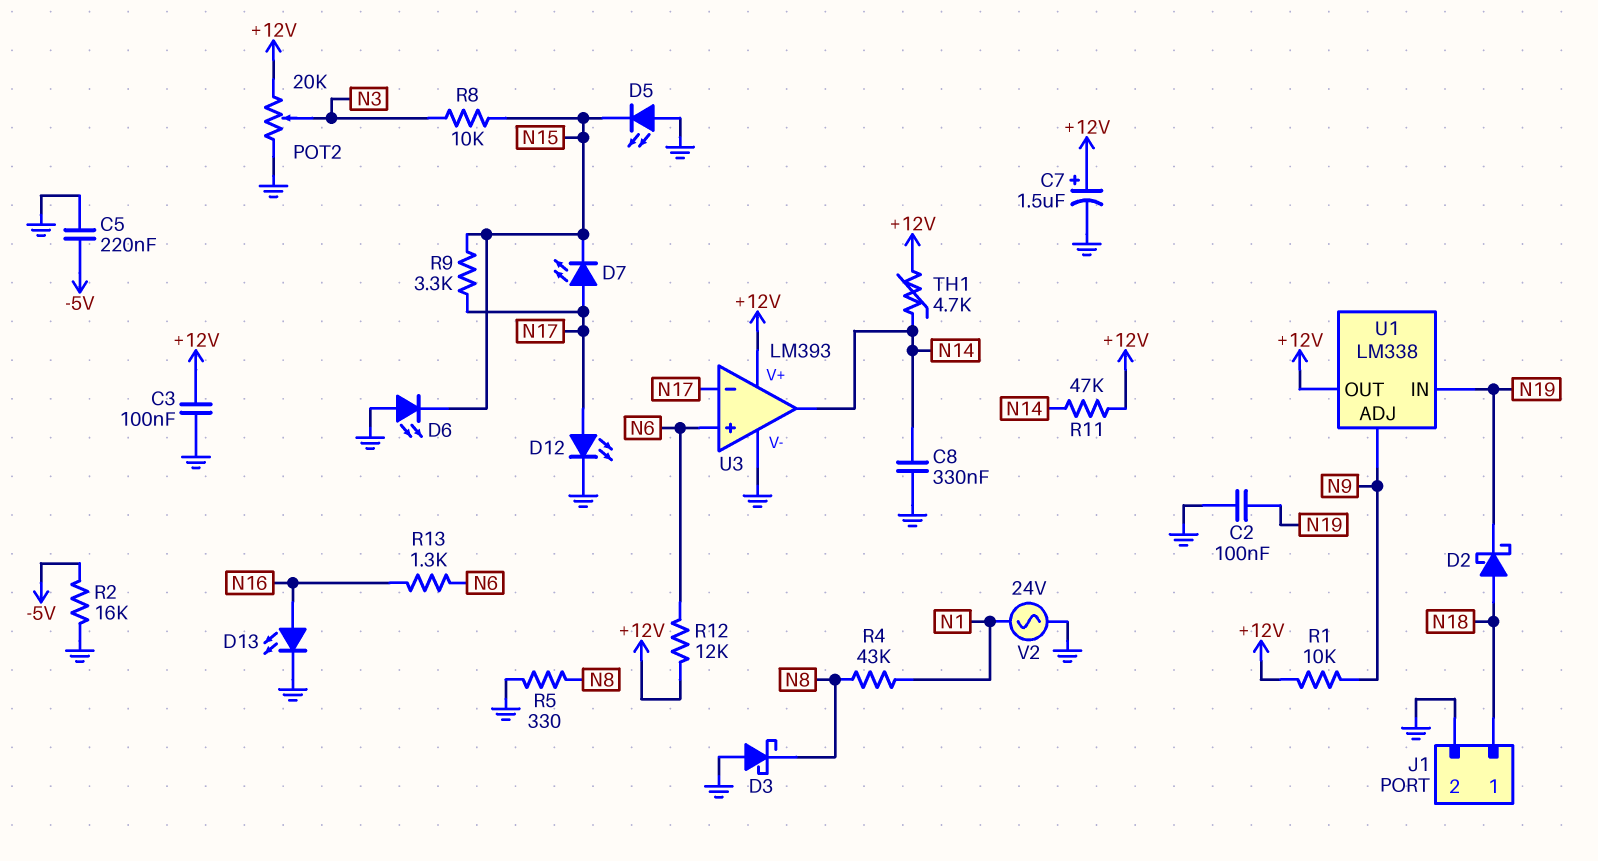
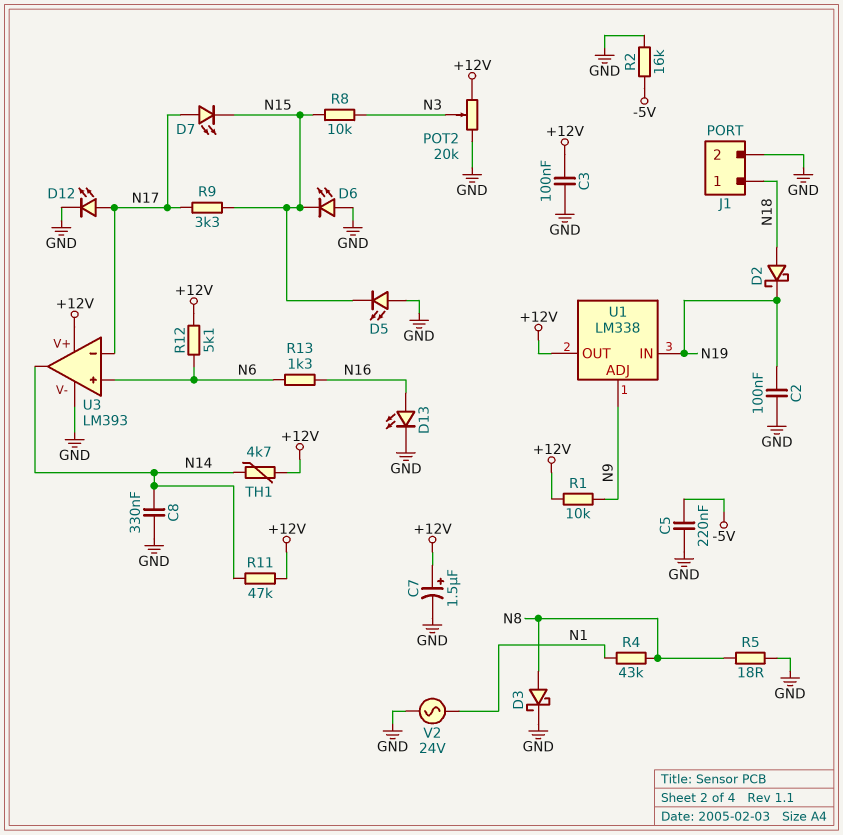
D3: schottky (A GND, K N8) -> schottky (A N8, K GND)
R5: 330 (GND, N8) -> 18 (GND, N8)
R12: 12k (+12V, N6) -> 5.1k (+12V, N6)

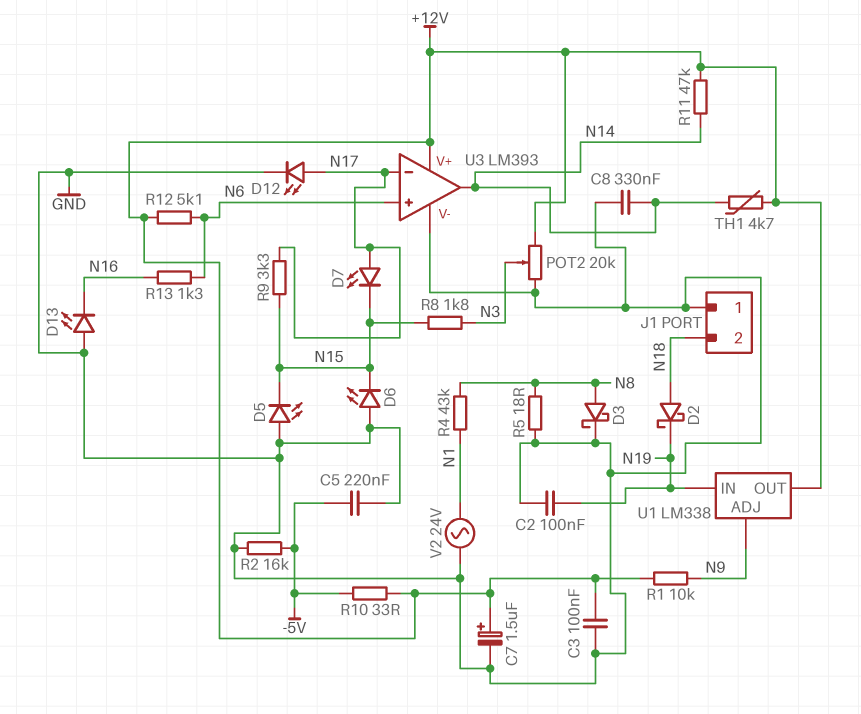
D13: LED (A N16, K GND) -> LED (A GND, K N16)
J1 pin 1: N18 -> GND
J1 pin 2: GND -> N18
R8: 10k (N3, N15) -> 1.8k (N3, N15)
R10: none -> 33 (+12V, -5V)

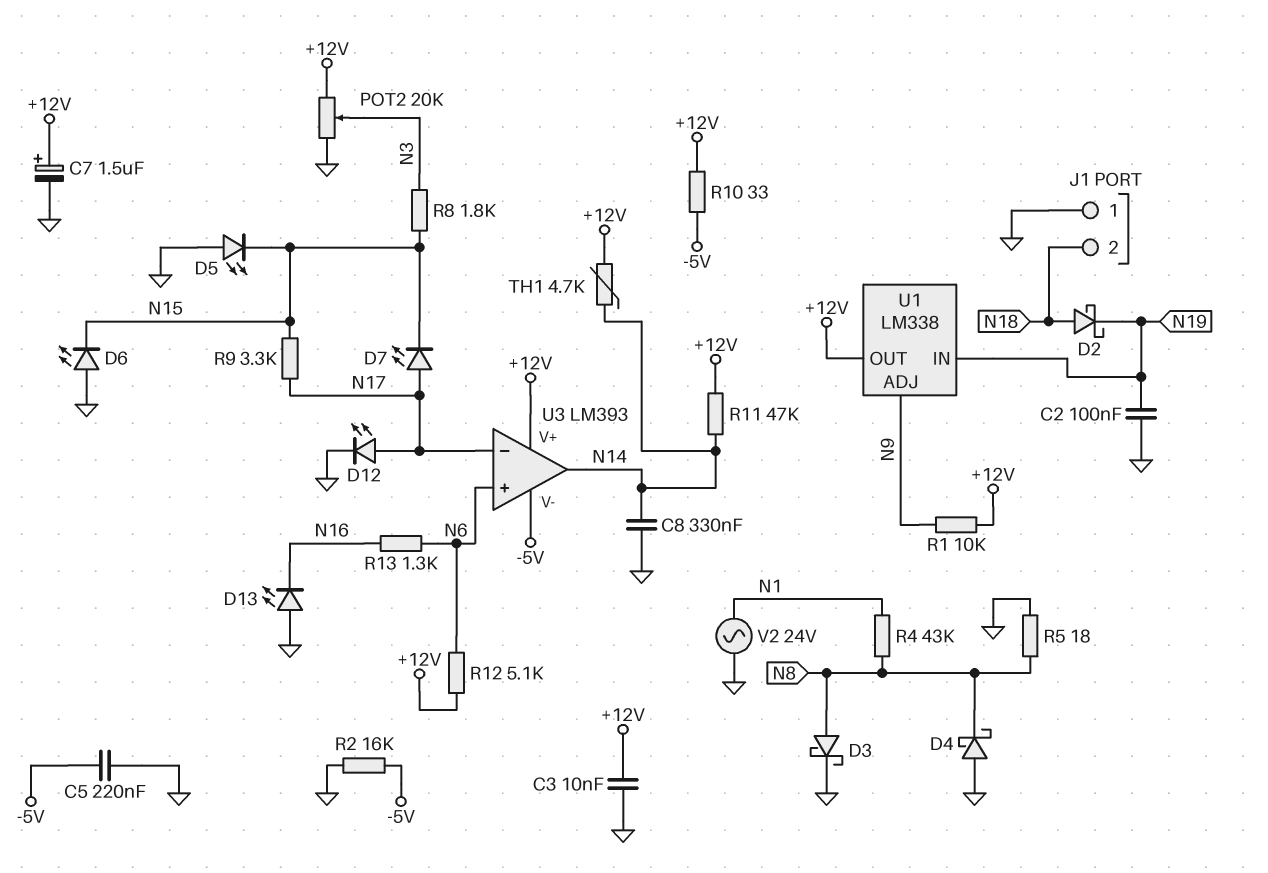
C3: 100nF (+12V, GND) -> 10nF (+12V, GND)
D4: none -> schottky (A GND, K N8)
U3 pin V-: GND -> -5V

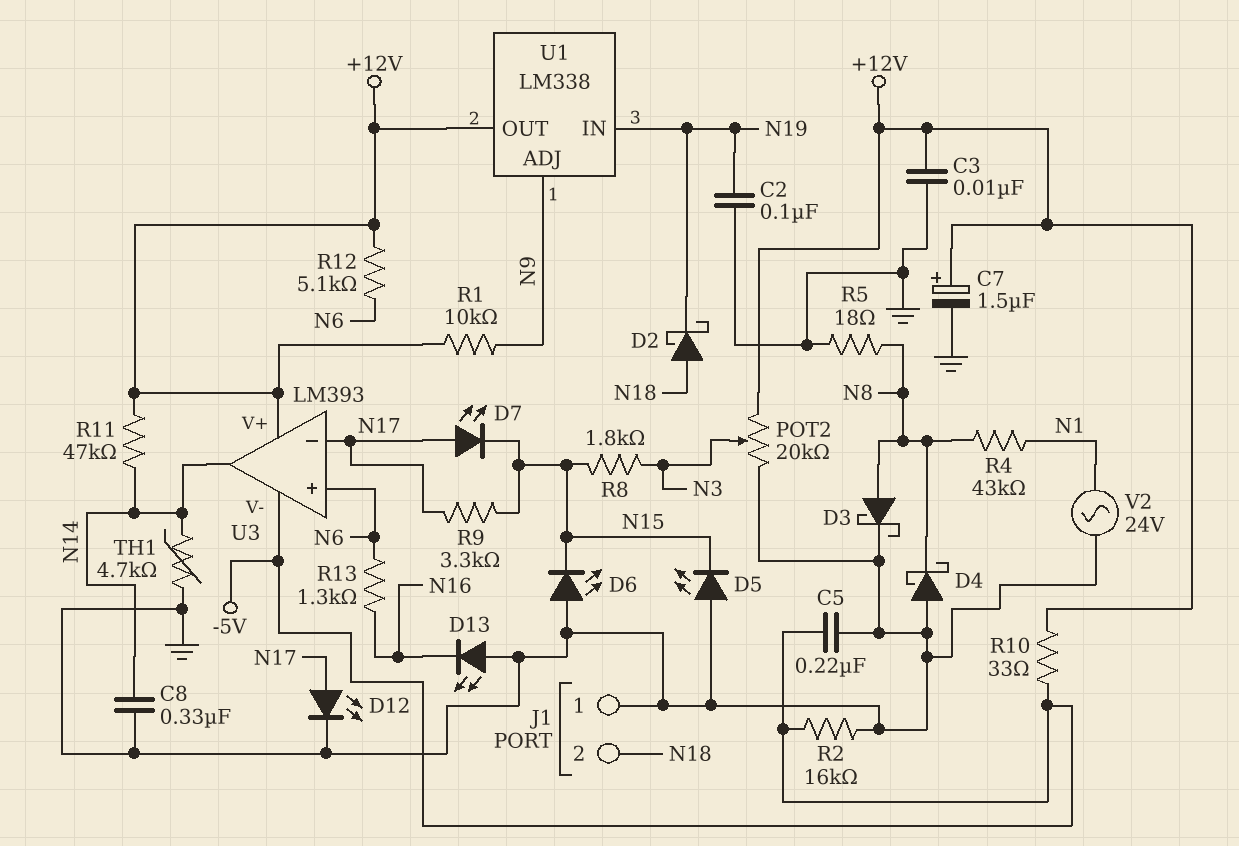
TH1: 4.7k (+12V, N14) -> 4.7k (GND, N14)

